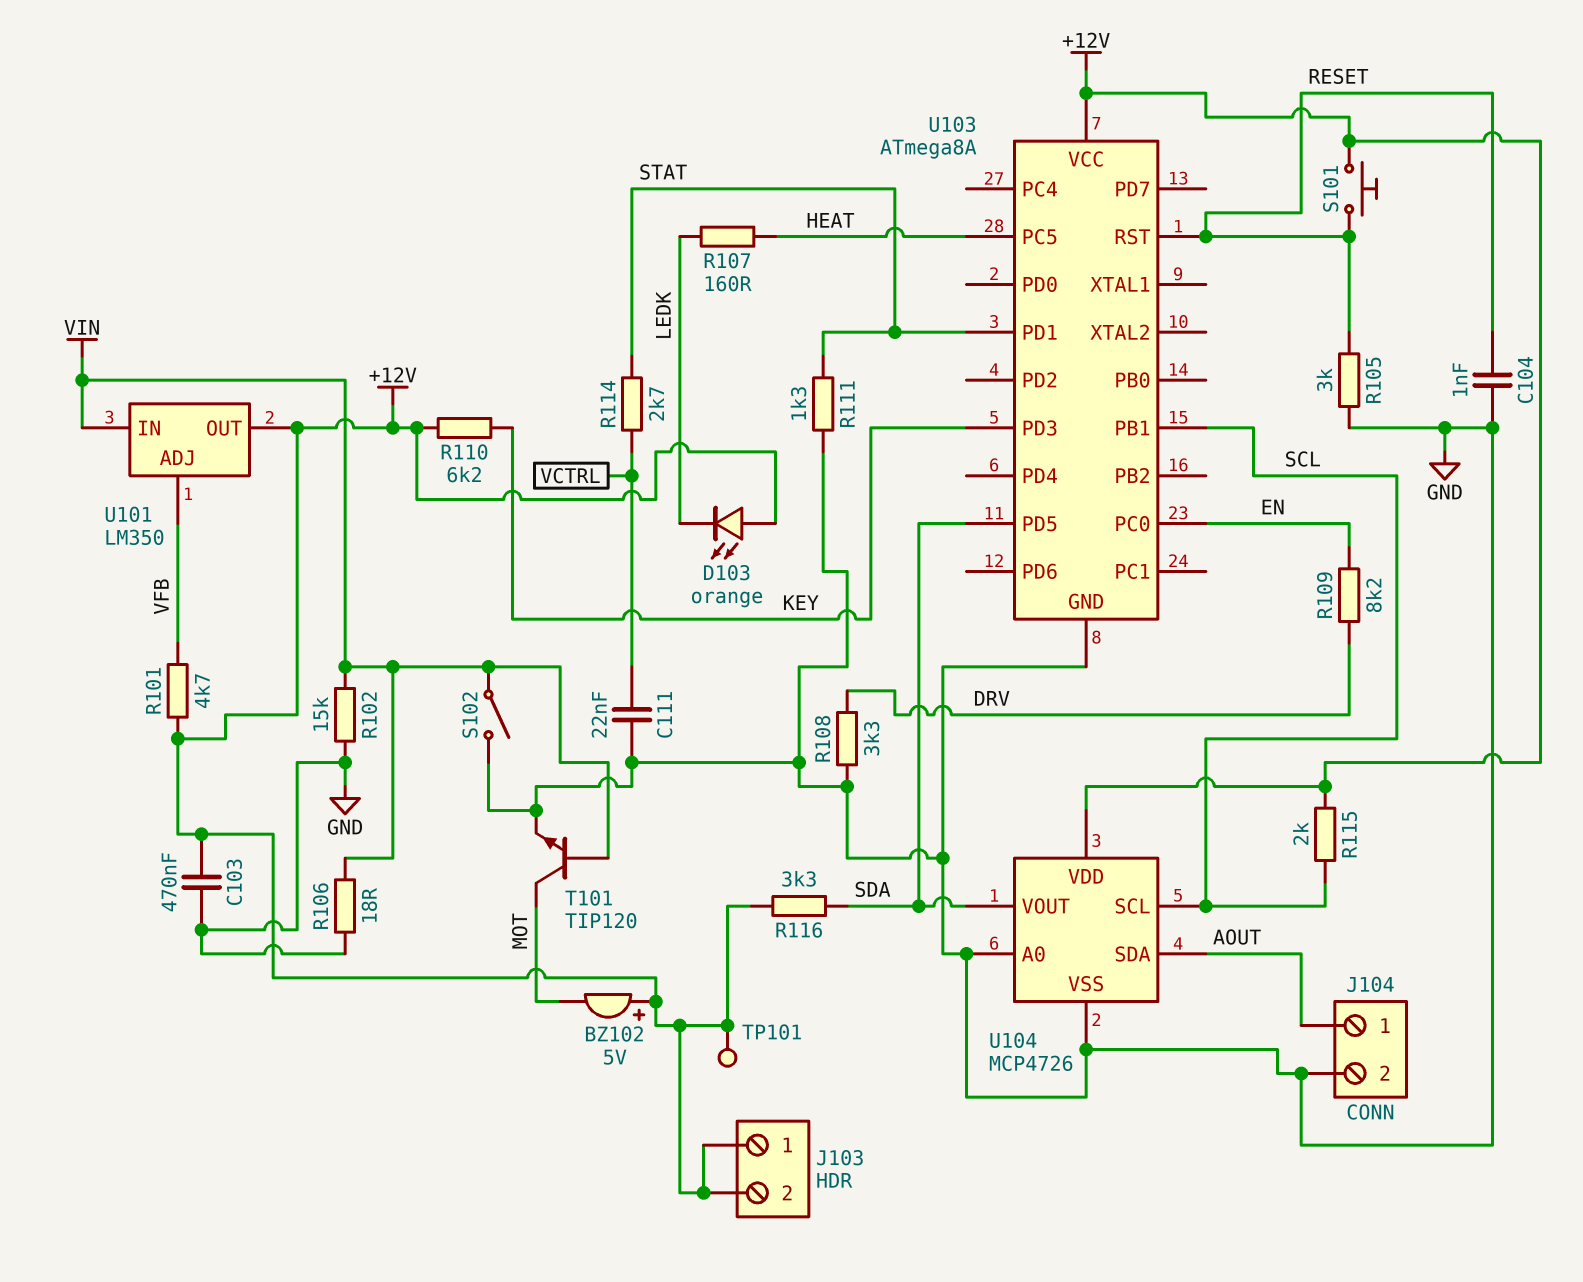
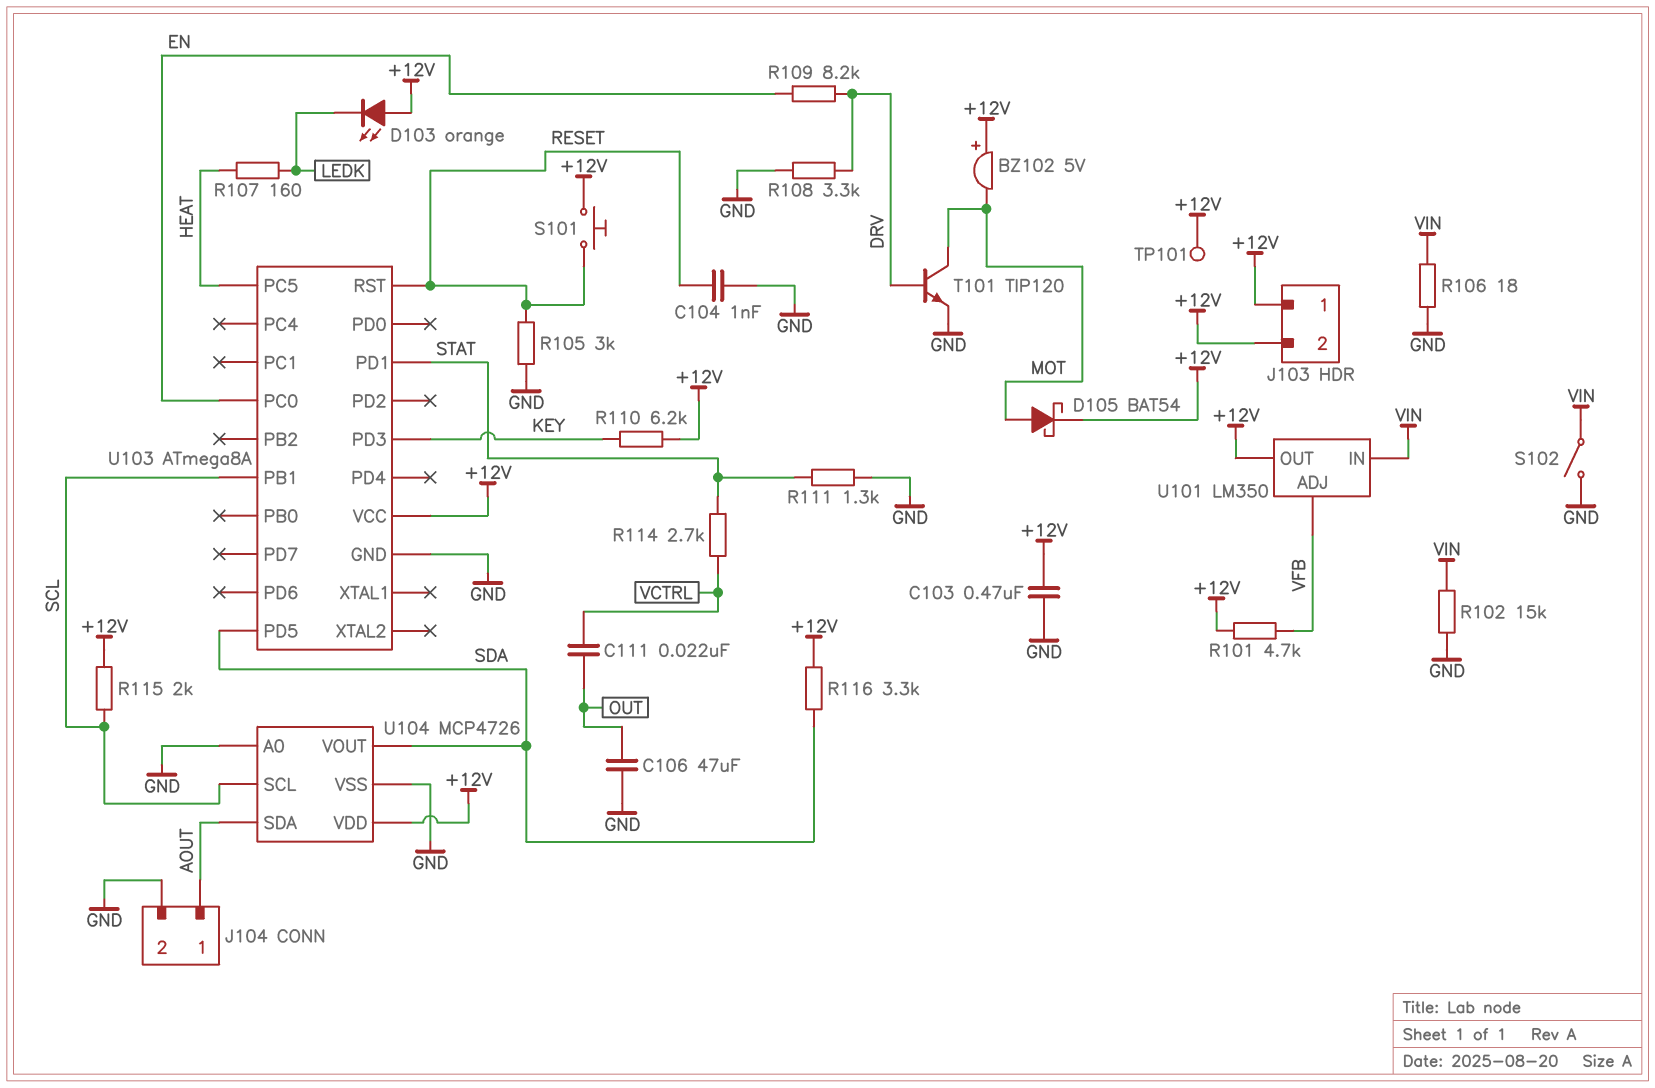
C106: none -> 47uF (GND, OUT)
C111: 22nF (GND, VCTRL) -> 22nF (OUT, VCTRL)
D105: none -> schottky BAT54 (A MOT, K +12V)
T101: NPN TIP120 (B VIN, C MOT, E GND) -> NPN TIP120 (B DRV, C MOT, E GND)

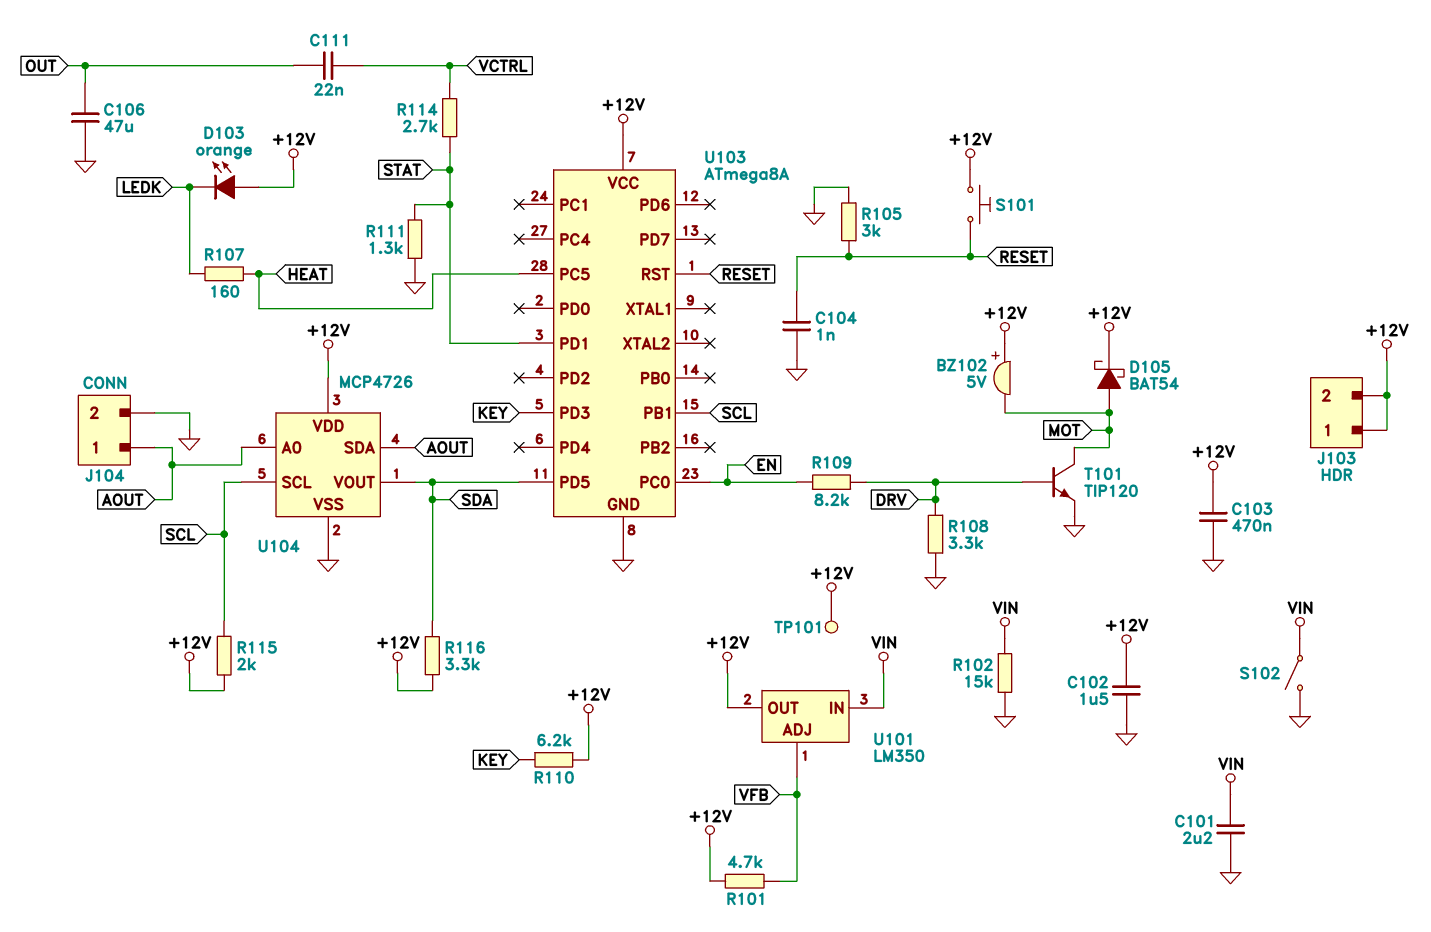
C101: none -> 2.2uF (GND, VIN)
C102: none -> 1.5uF (+12V, GND)
R106: 18 (GND, VIN) -> none
U104 pin A0: GND -> AOUT

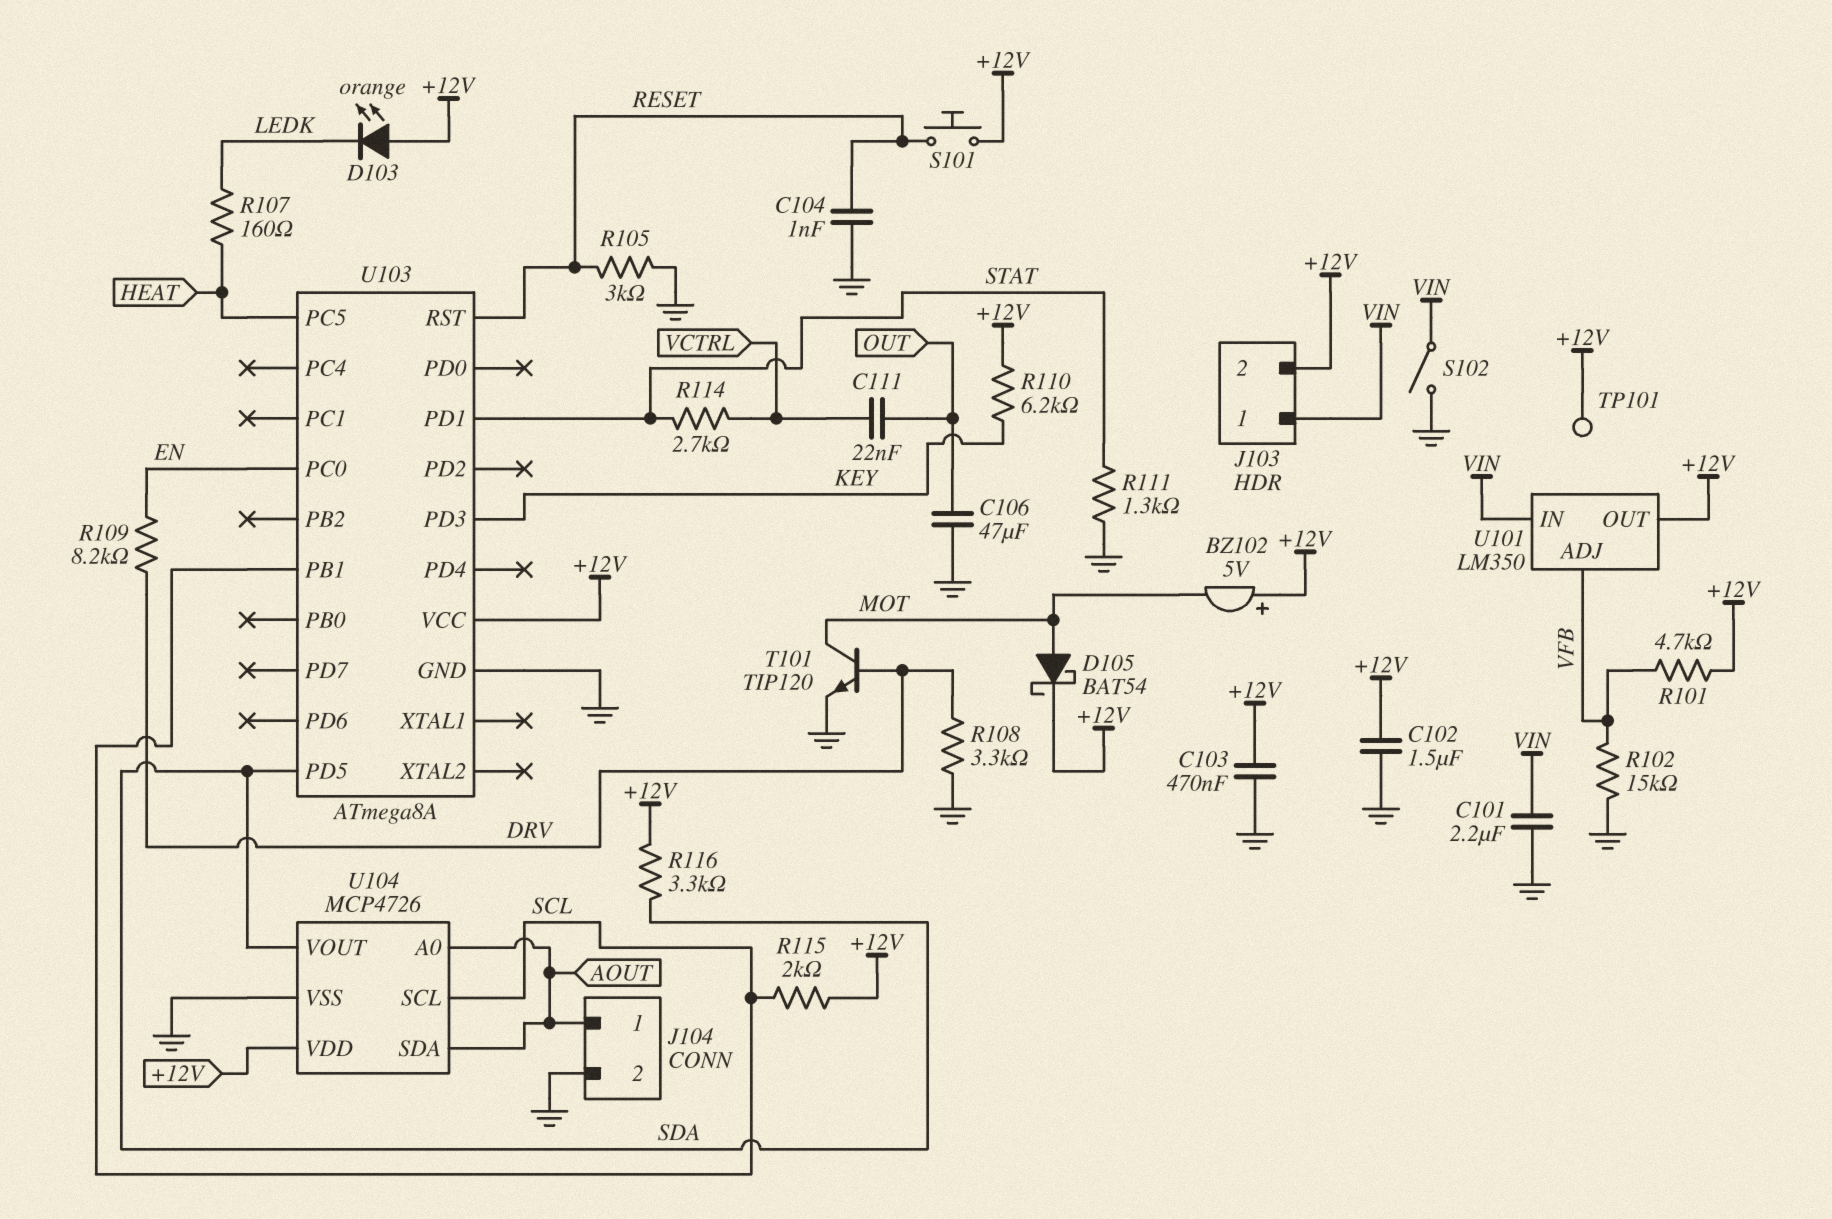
J103 pin 1: +12V -> VIN
R102: 15k (GND, VIN) -> 15k (GND, VFB)

